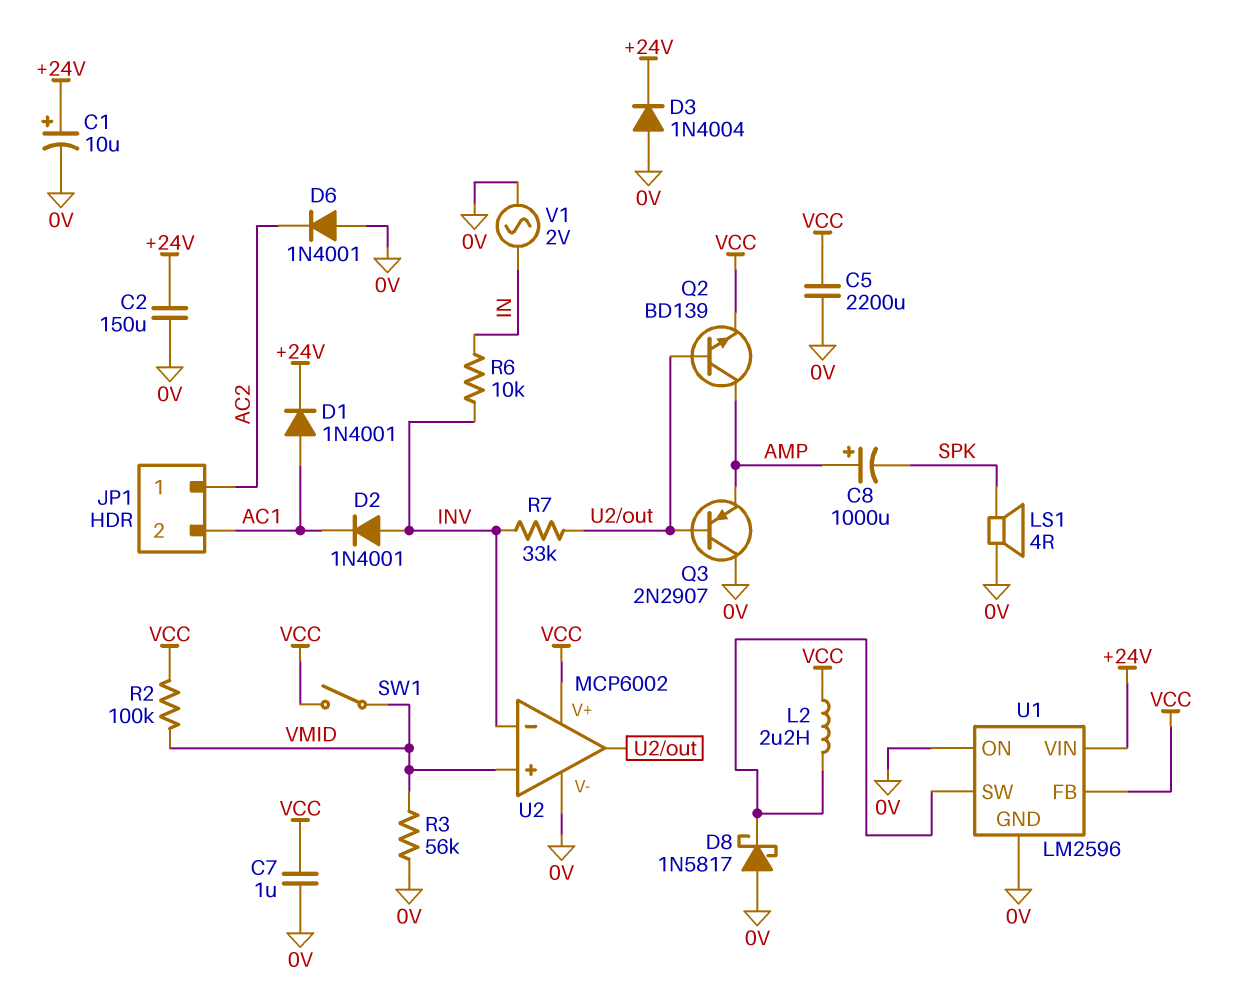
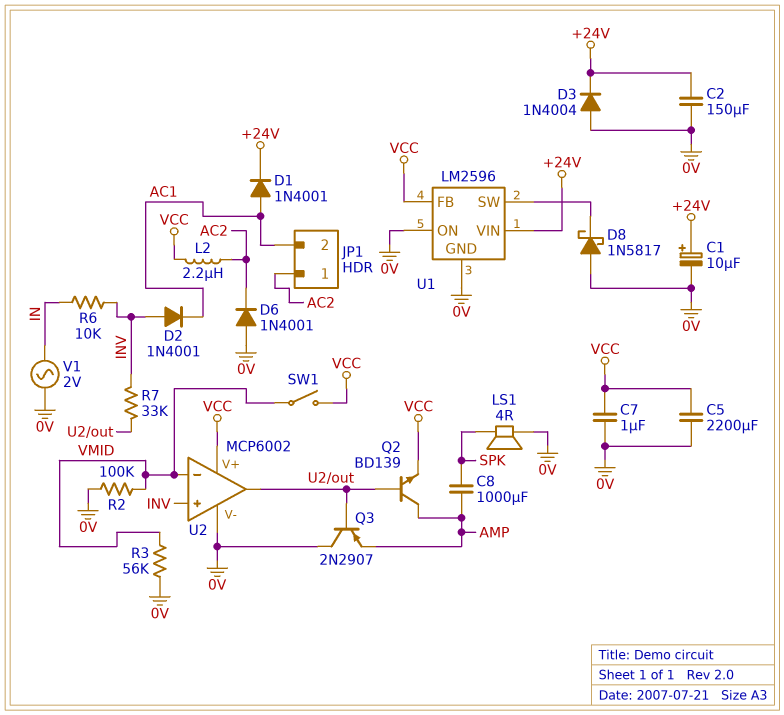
C8: 1000uF (plus AMP, minus SPK) -> 1000uF (AMP, SPK)
L2: 2.2uH (U1/SW, VCC) -> 2.2uH (AC2, VCC)
R2: 100k (VCC, VMID) -> 100k (0V, VMID)
U2 pin in+: VMID -> INV
U2 pin in-: INV -> VMID

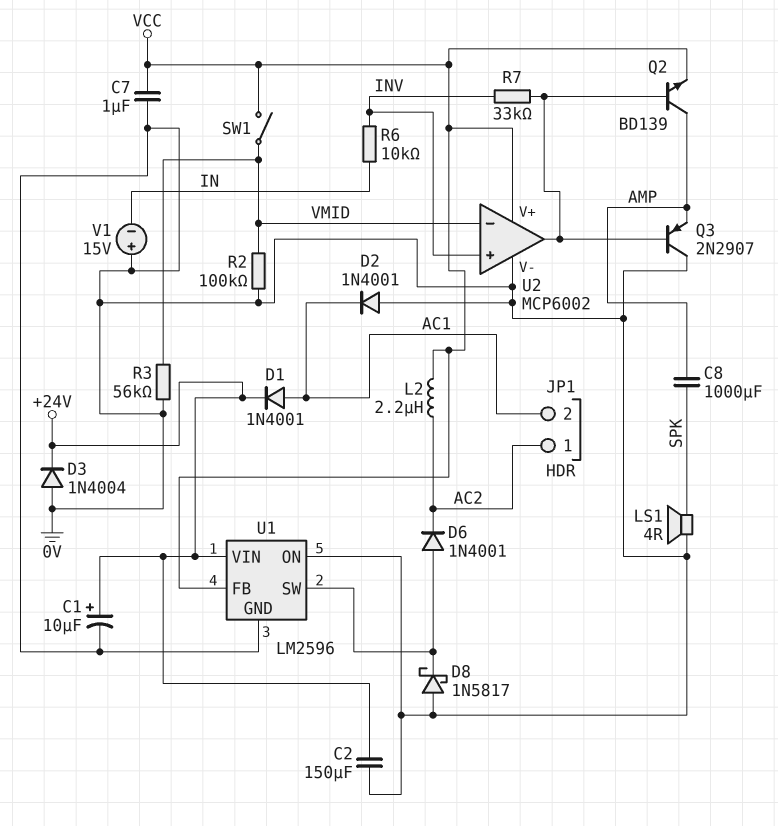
C5: 2200uF (0V, VCC) -> none
D2: diode 1N4001 (A INV, K AC1) -> diode 1N4001 (A 0V, K AC1)
D6: diode 1N4001 (A 0V, K AC2) -> diode 1N4001 (A U1/SW, K AC2)
V1: AC 2V (0V, IN) -> 15V (plus 0V, minus IN)

